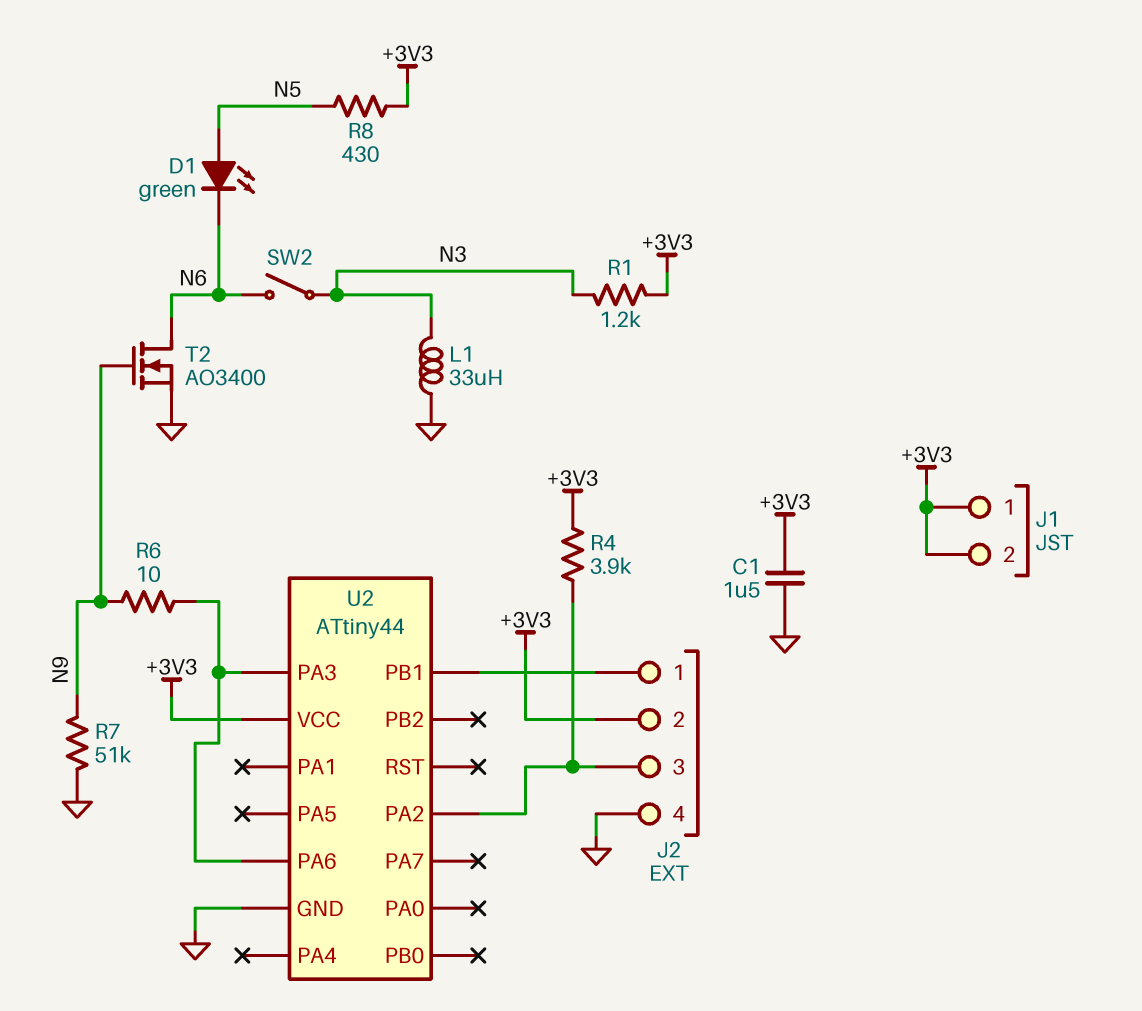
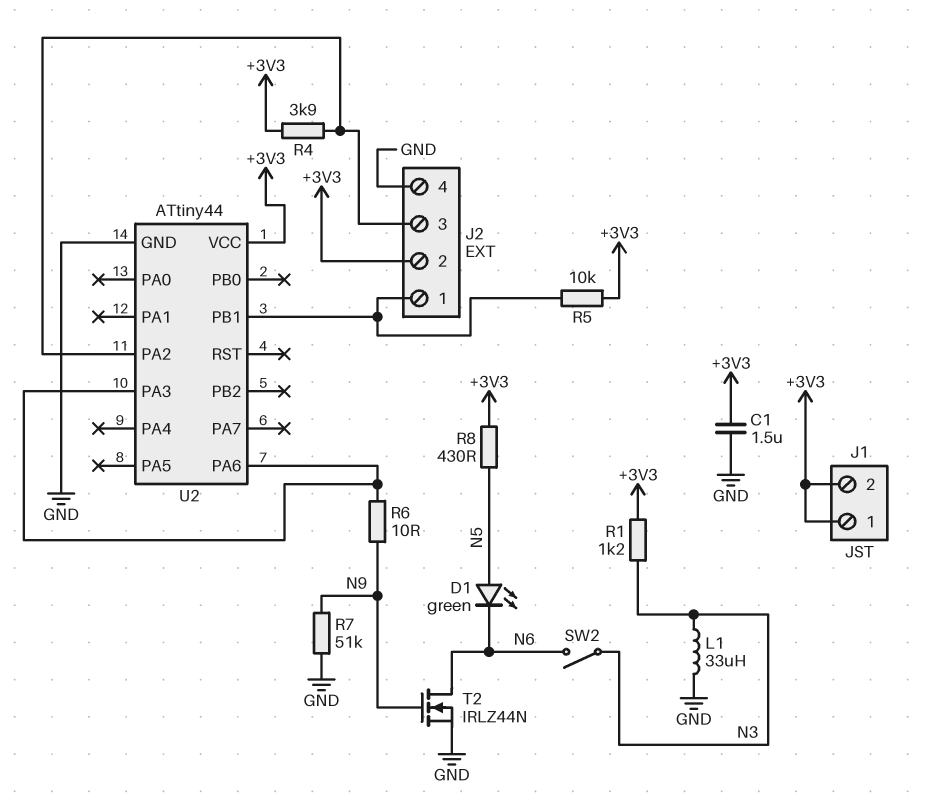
R5: none -> 10k (+3V3, J2/1)
T2: NMOS AO3400 (G N9, D N6, S GND) -> NMOS IRLZ44N (G N9, D N6, S GND)

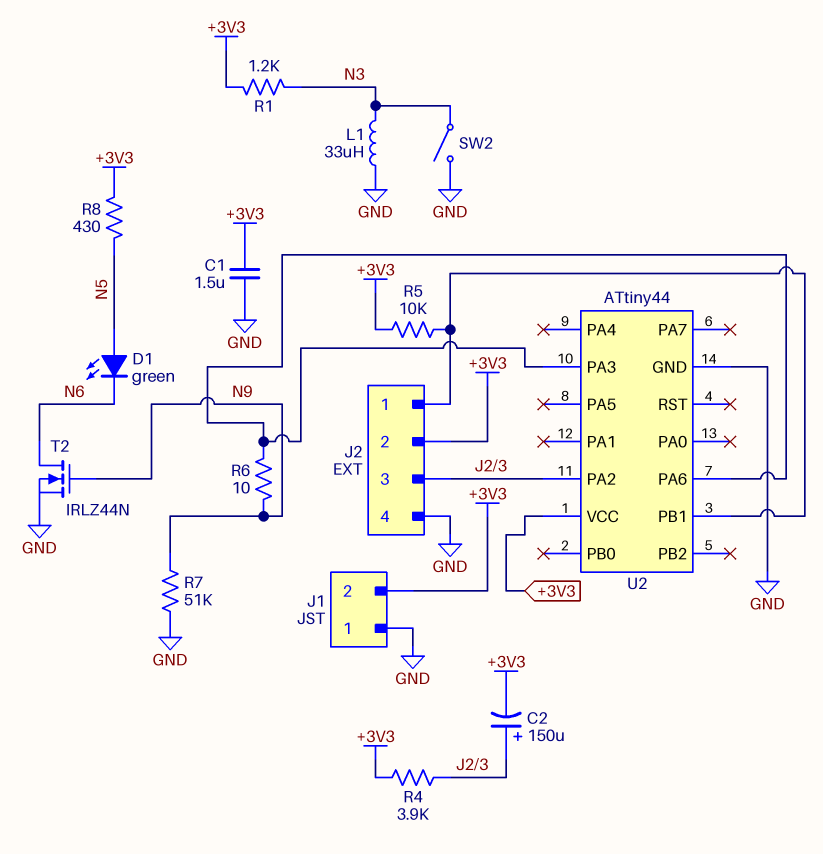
C2: none -> 150uF (plus J2/3, minus +3V3)
J1 pin 1: +3V3 -> GND
SW2: switch (N3, N6) -> switch (GND, N3)

